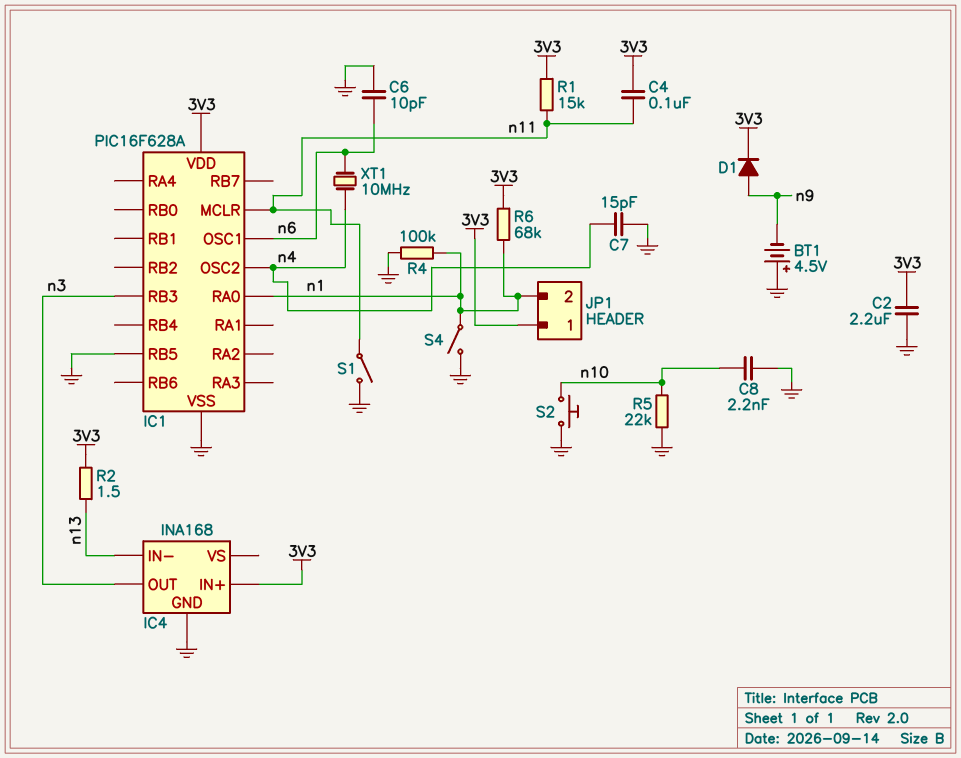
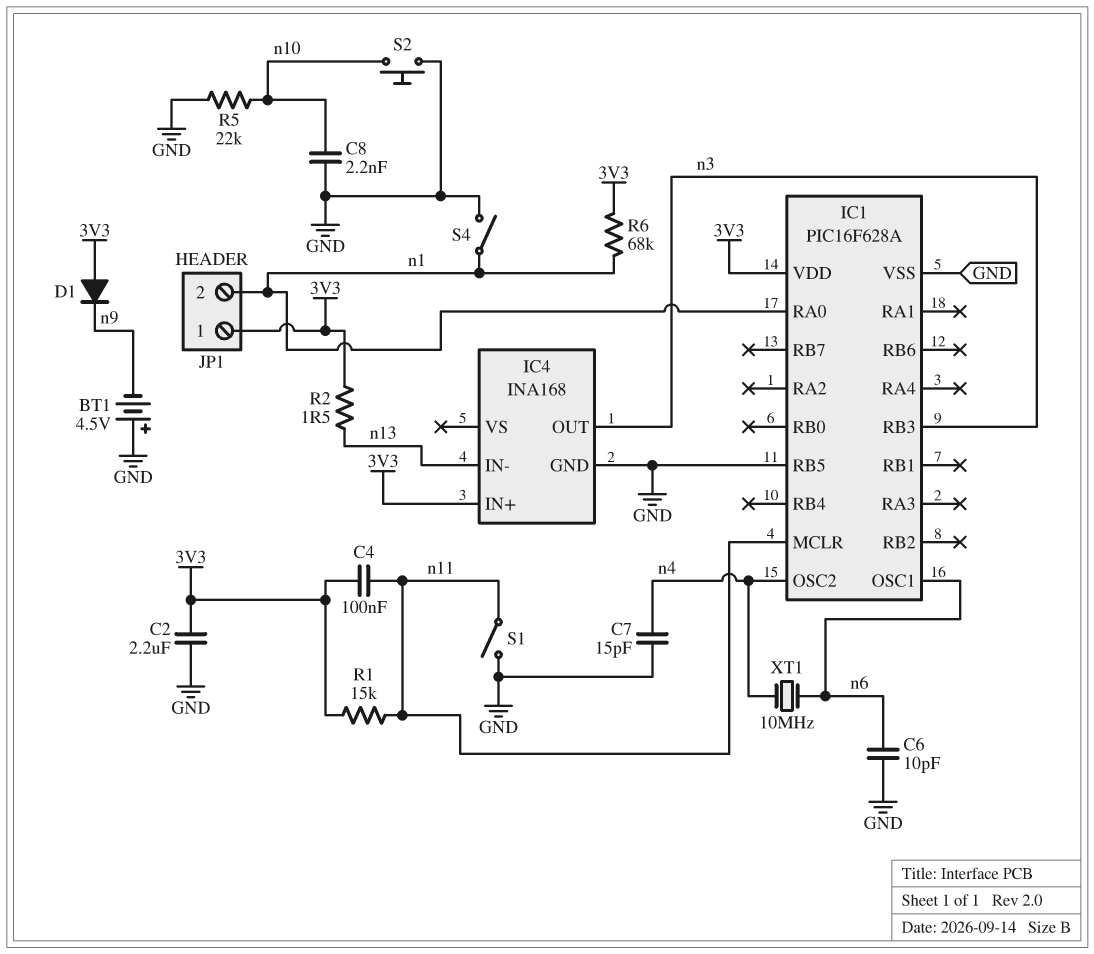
D1: diode (A n9, K 3V3) -> diode (A 3V3, K n9)
R4: 100k (GND, n1) -> none

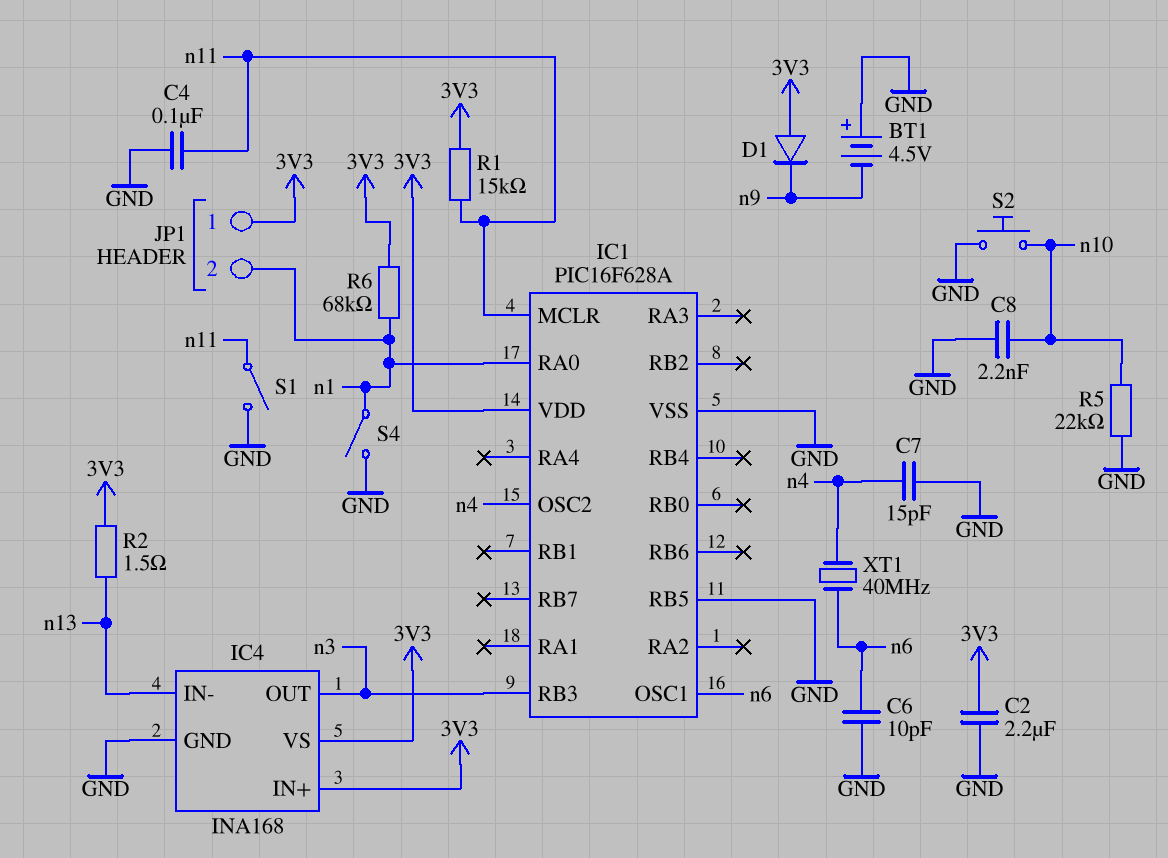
C4: 100nF (3V3, n11) -> 100nF (GND, n11)
IC4 pin VS: none -> 3V3
XT1: 10MHz (n4, n6) -> 40MHz (n4, n6)

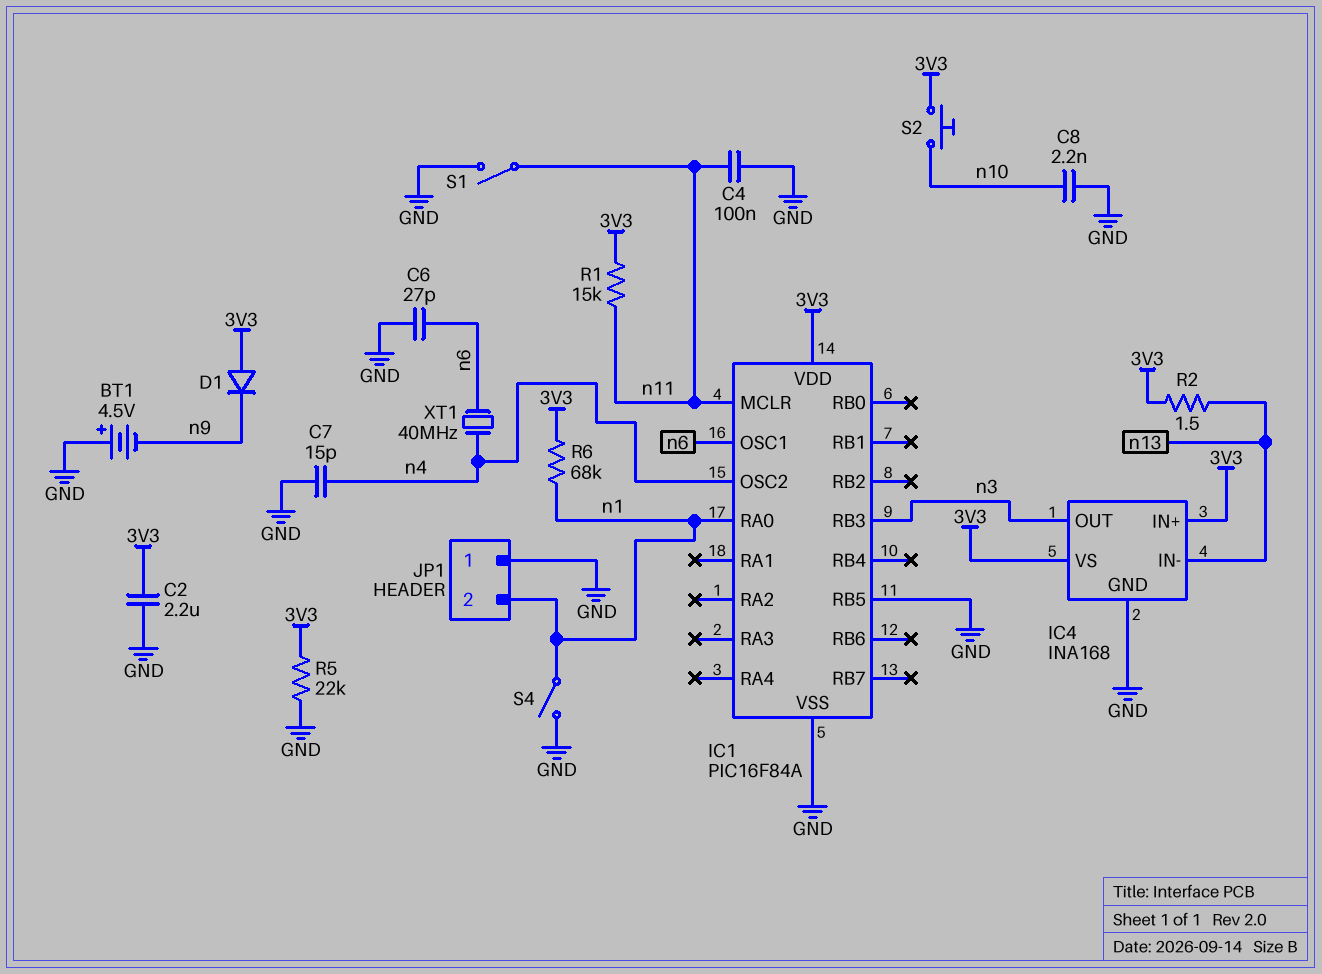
C6: 10pF (GND, n6) -> 27pF (GND, n6)
IC1: PIC16F628A -> PIC16F84A
JP1 pin 1: 3V3 -> GND
R5: 22k (GND, n10) -> 22k (3V3, GND)
S2: button (GND, n10) -> button (3V3, n10)

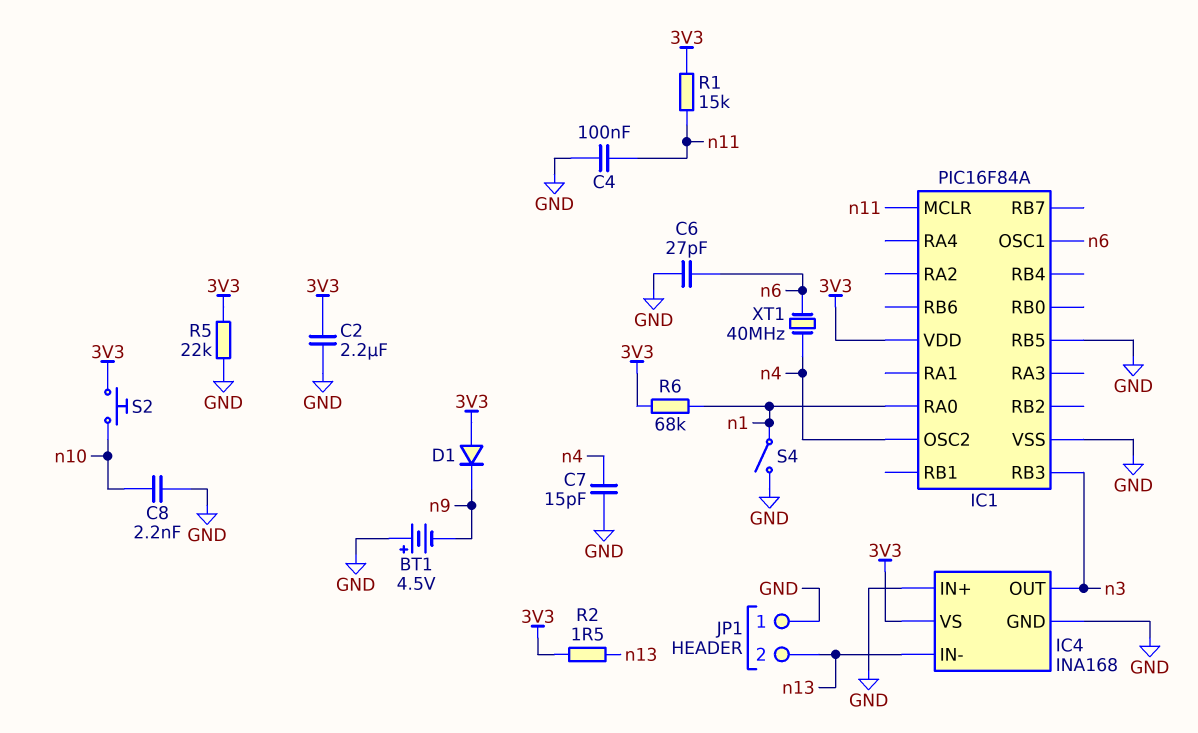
IC4 pin IN+: 3V3 -> GND
JP1 pin 2: n1 -> n13
S1: switch (GND, n11) -> none

